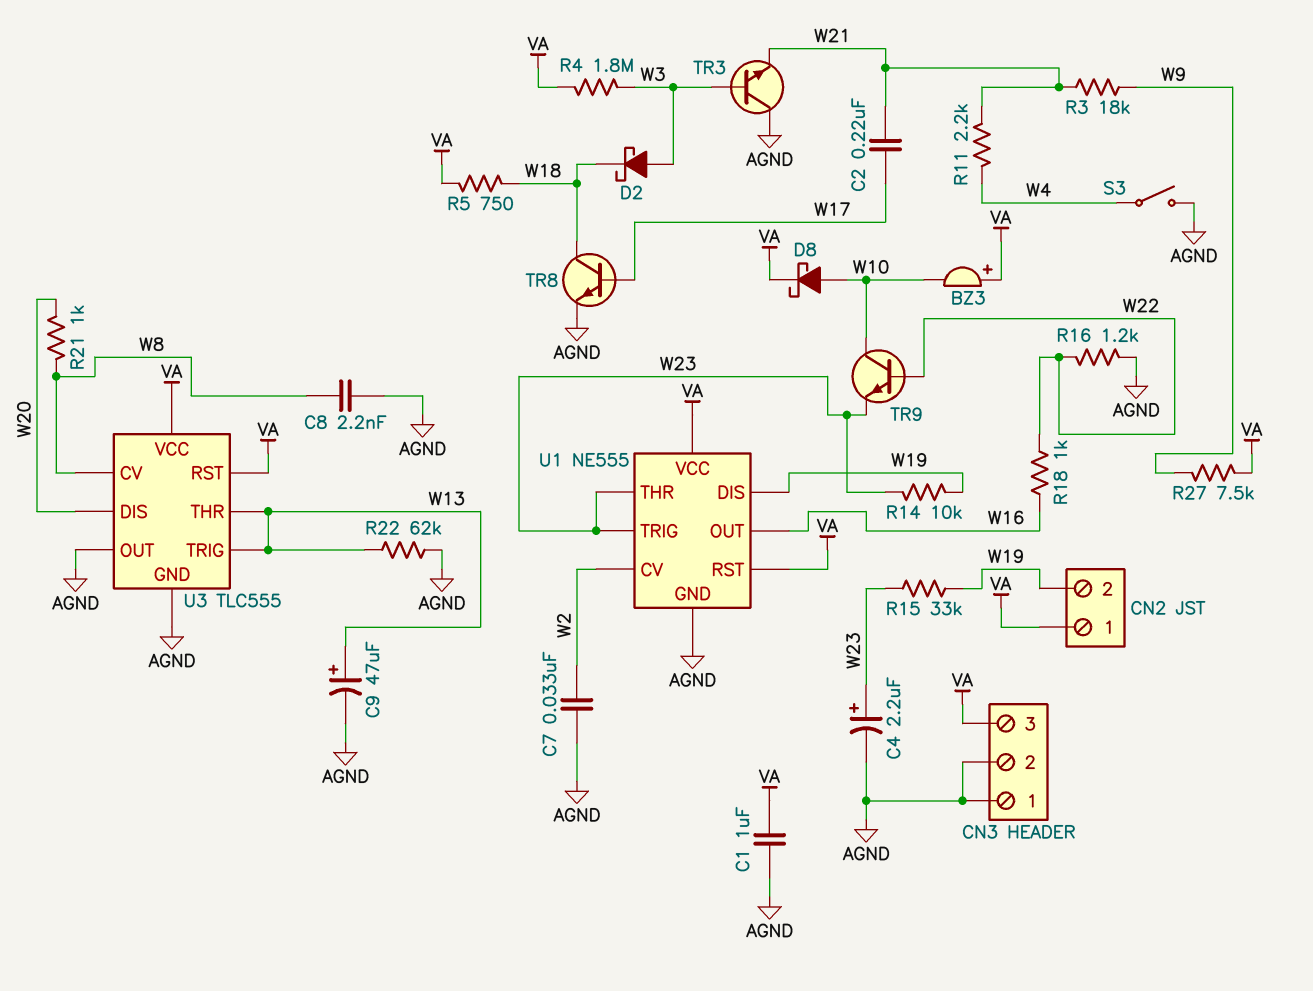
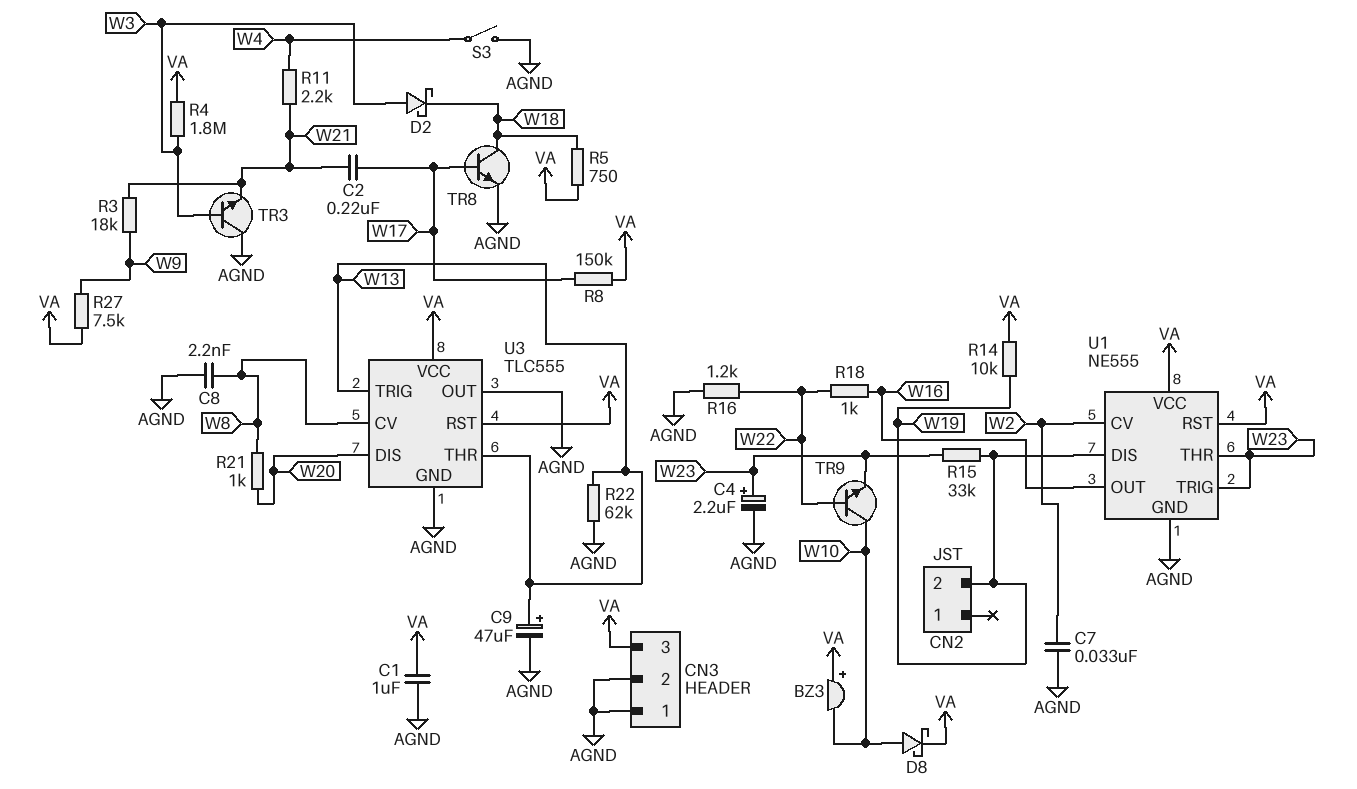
CN2 pin 1: VA -> none
R8: none -> 150k (VA, W17)
R14: 10k (W19, W23) -> 10k (VA, W19)

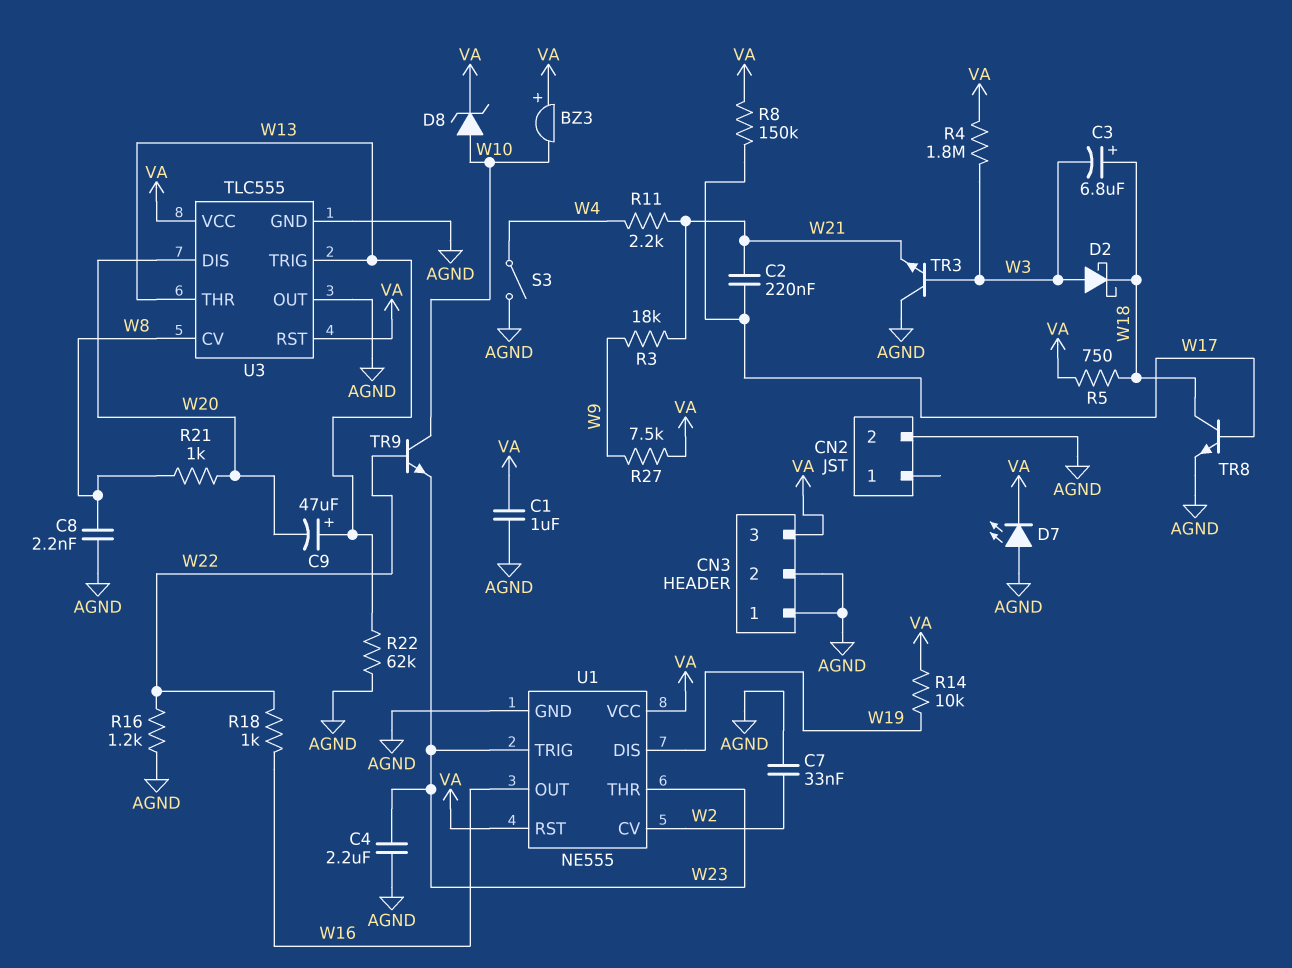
C3: none -> 6.8uF (plus W18, minus W3)
C4: 2.2uF (plus W23, minus AGND) -> 2.2uF (AGND, W23)
C9: 47uF (plus W13, minus AGND) -> 47uF (plus W13, minus W20)
CN2 pin 2: W19 -> AGND
D7: none -> LED (A AGND, K VA)
D8: schottky (A W10, K VA) -> zener (A W10, K VA)
R15: 33k (W19, W23) -> none

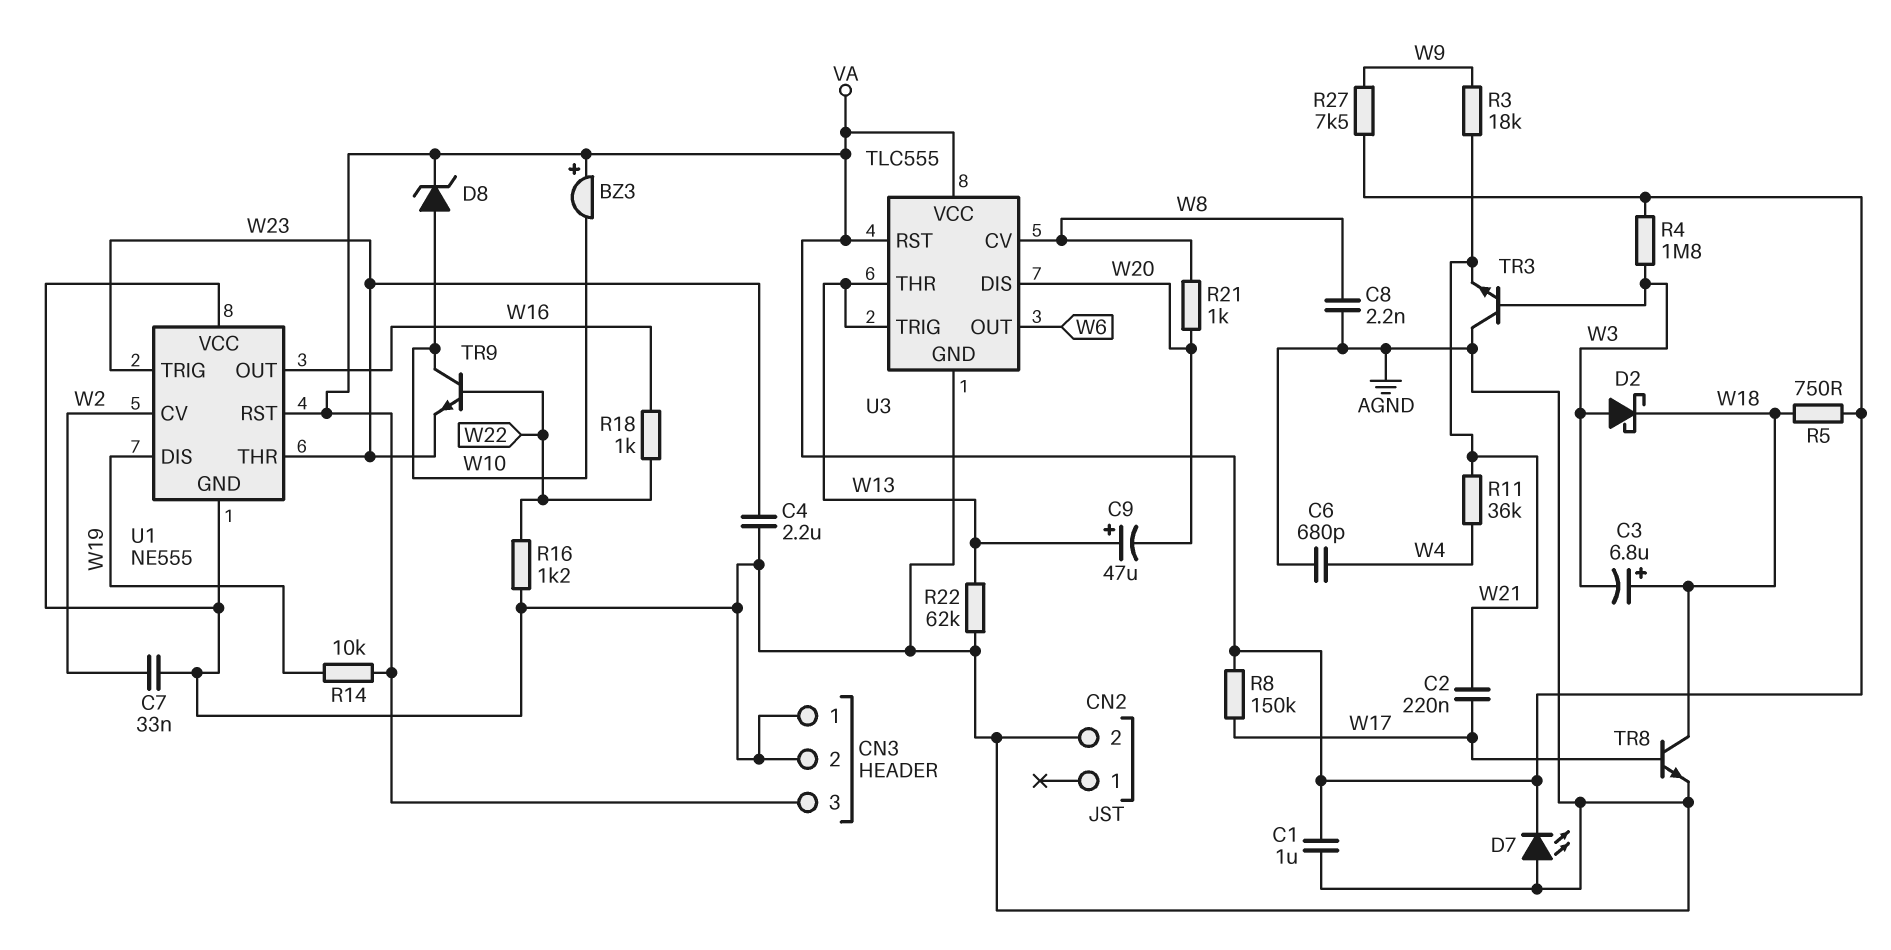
C6: none -> 680pF (AGND, W4)
R11: 2.2k (W4, W21) -> 36k (W4, W21)
S3: switch (AGND, W4) -> none
U1 pin VCC: VA -> AGND
U3 pin OUT: AGND -> W6

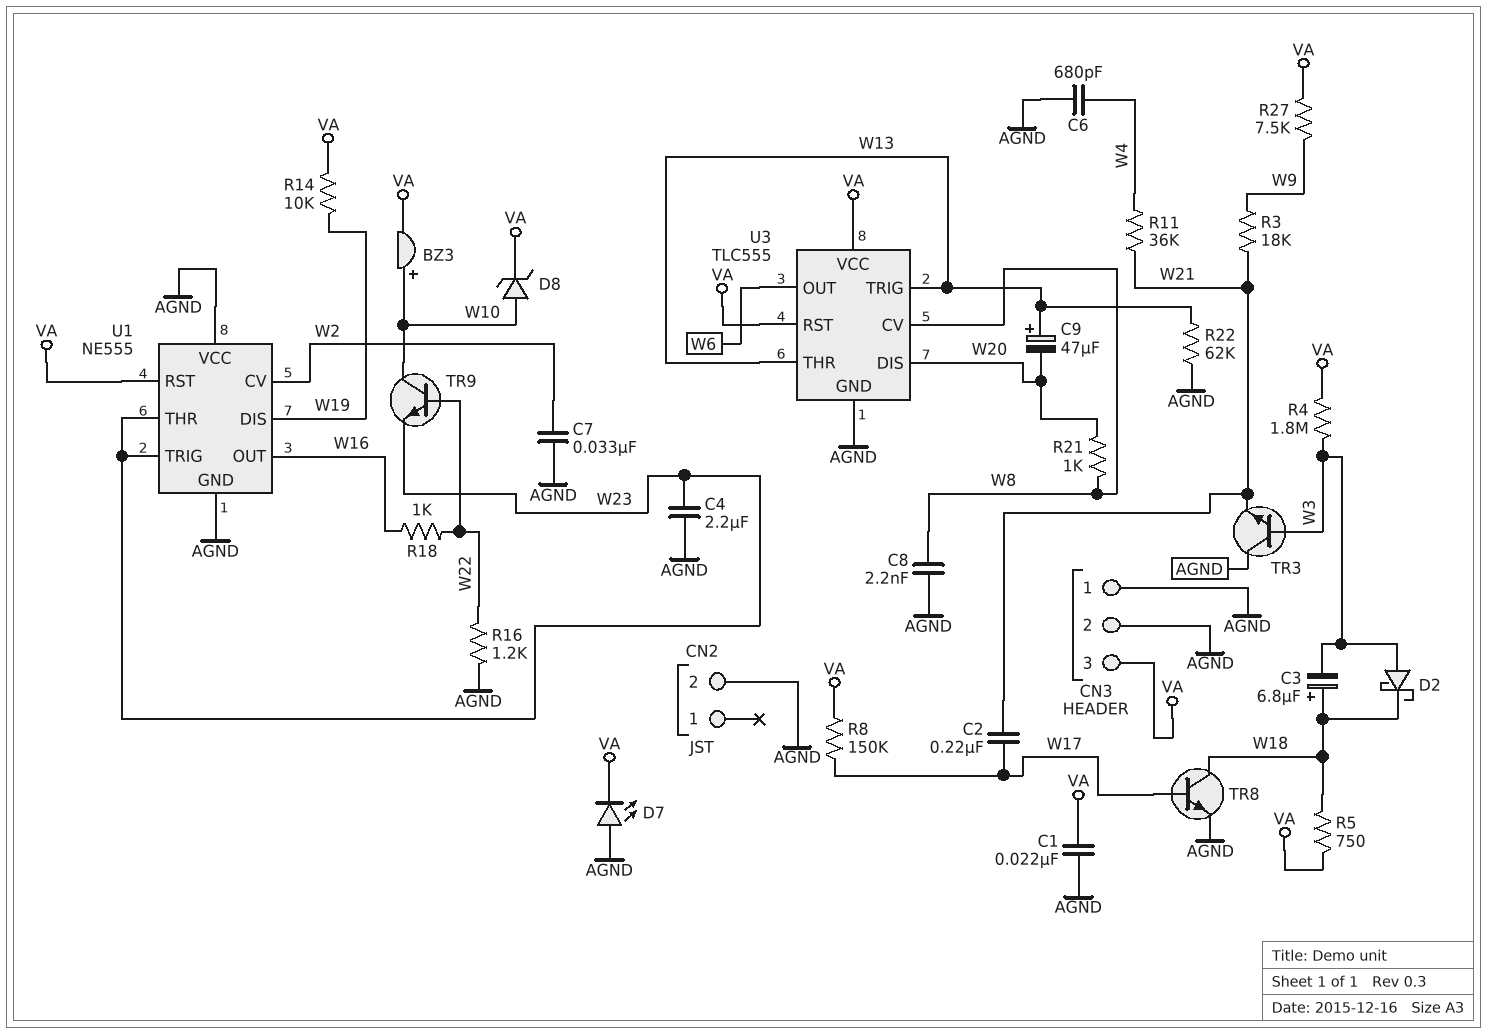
BZ3: buzzer (plus VA, minus W10) -> buzzer (plus W10, minus VA)
C1: 1uF (AGND, VA) -> 22nF (AGND, VA)

